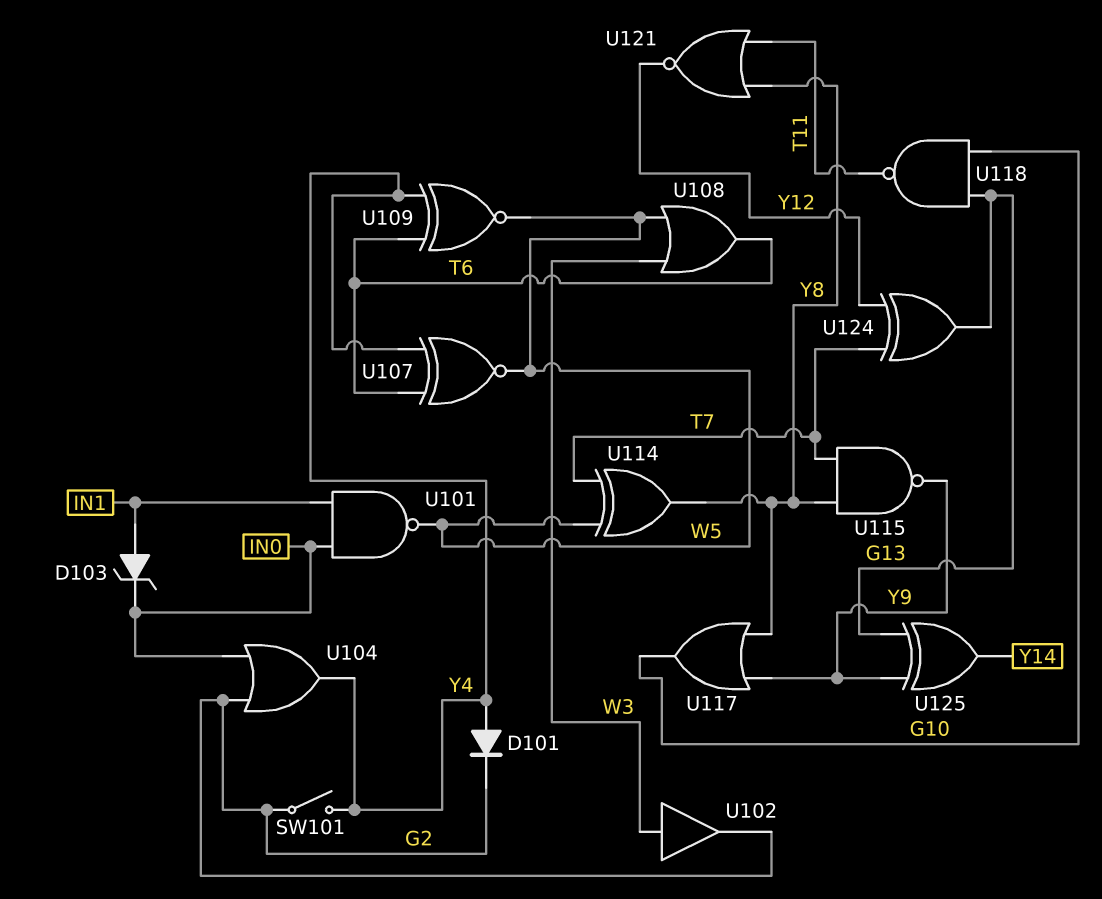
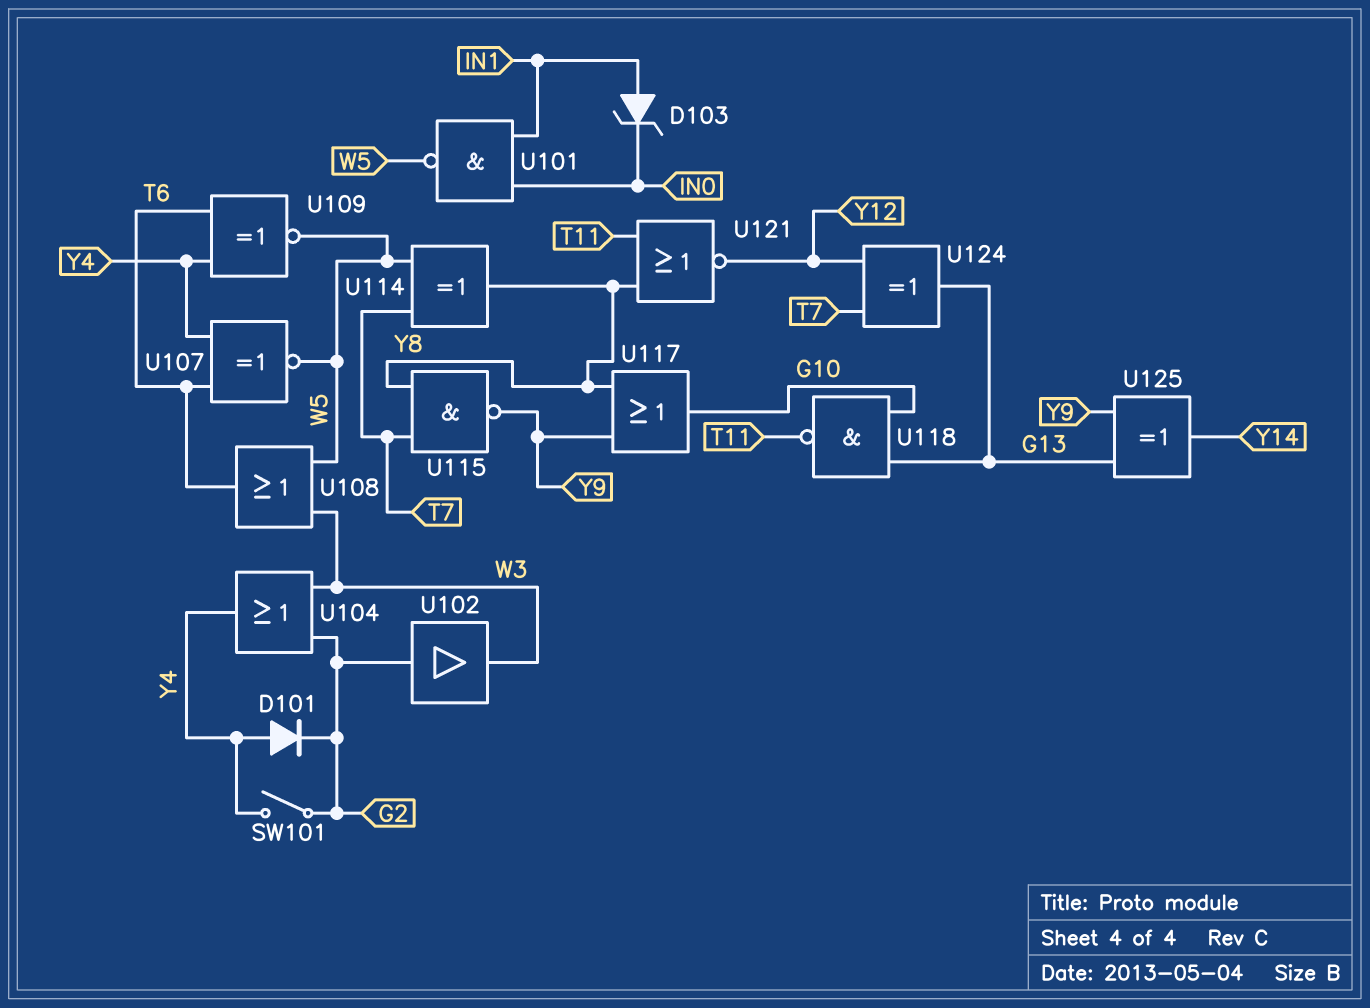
U102: buffer (in W3, out G2) -> buffer (in G2, out W3)
U104: OR (in G2, in IN0, out Y4) -> OR (in G2, in W3, out Y4)

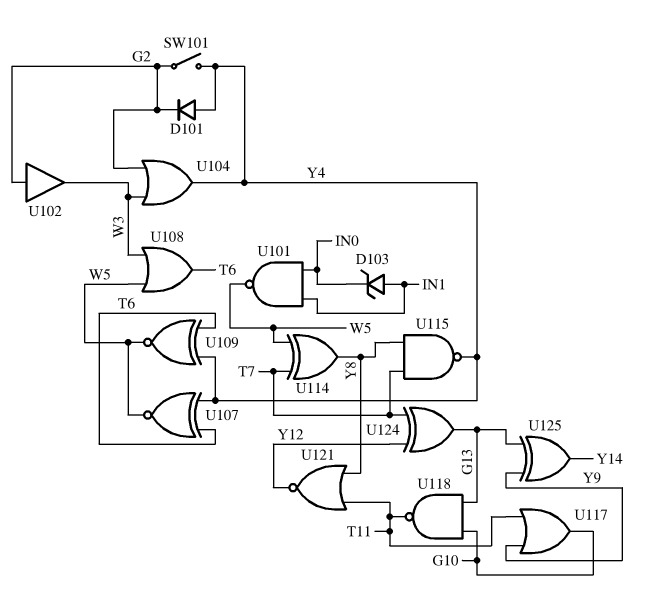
U115: NAND (in T7, in Y8, out Y9) -> NAND (in T7, in Y8, out Y4)
U117: OR (in Y8, in Y9, out G10) -> OR (in T11, in Y9, out G10)

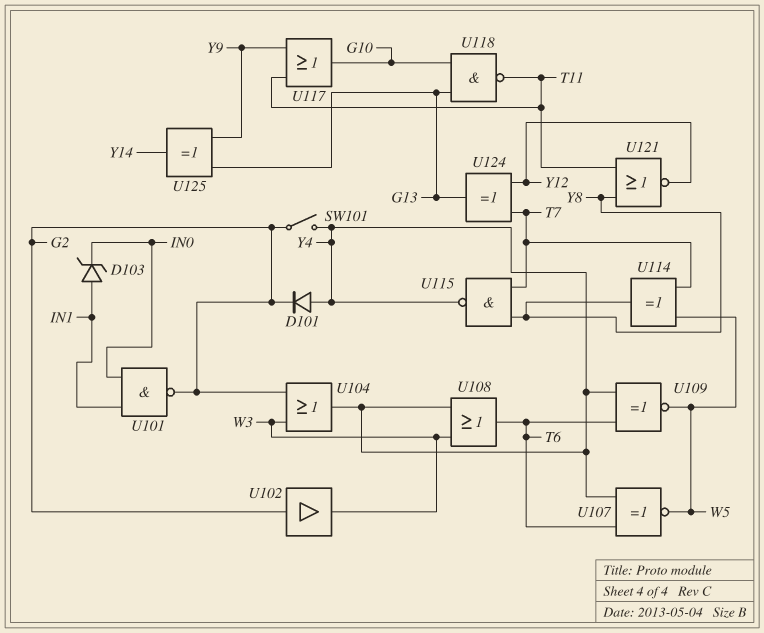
U101: NAND (in IN0, in IN1, out W5) -> NAND (in IN0, in IN1, out G2)
U108: OR (in W3, in W5, out T6) -> OR (in W3, in Y4, out T6)

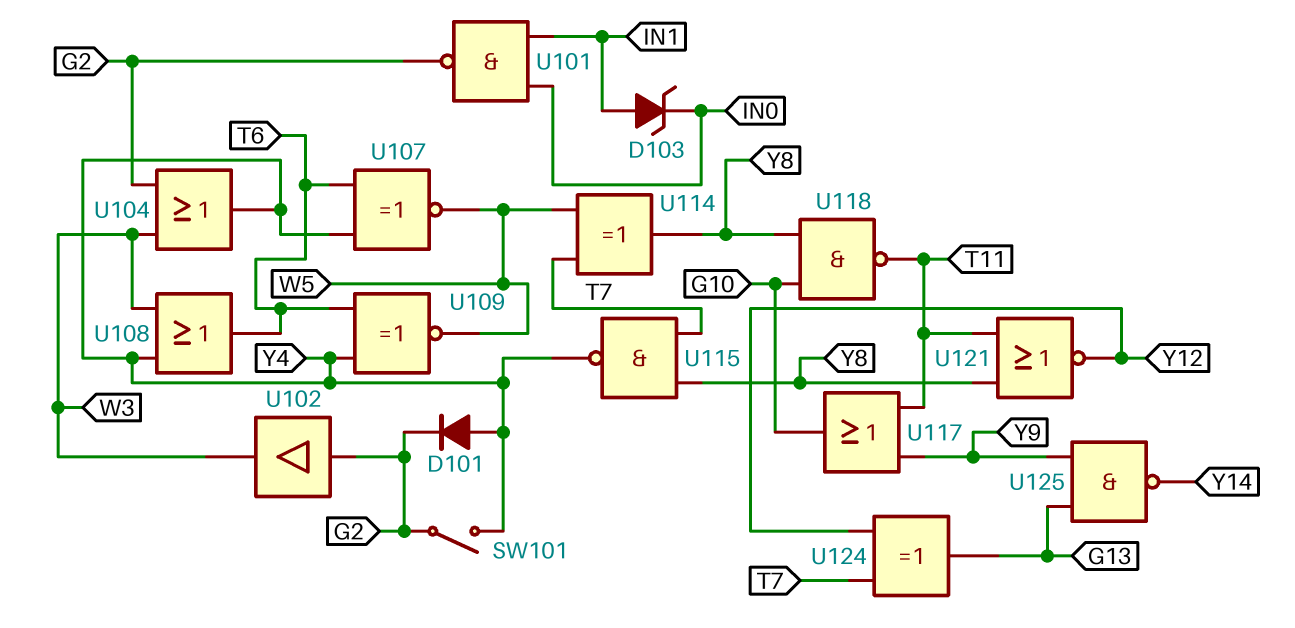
U118: NAND (in G10, in G13, out T11) -> NAND (in G10, in Y8, out T11)
U125: XOR (in G13, in Y9, out Y14) -> NAND (in G13, in Y9, out Y14)

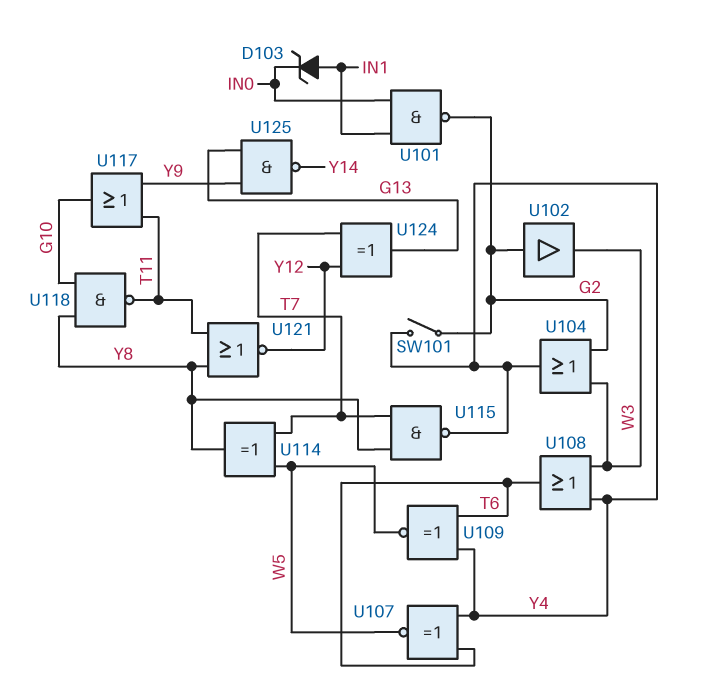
D101: diode (A Y4, K G2) -> none

